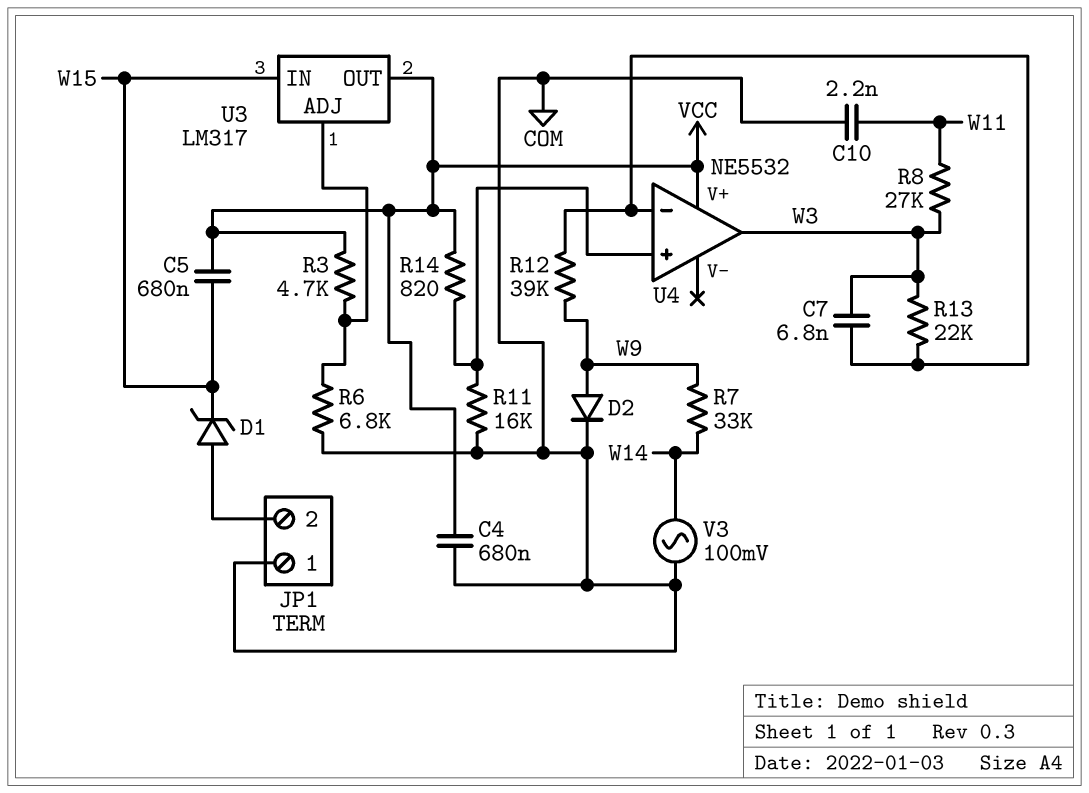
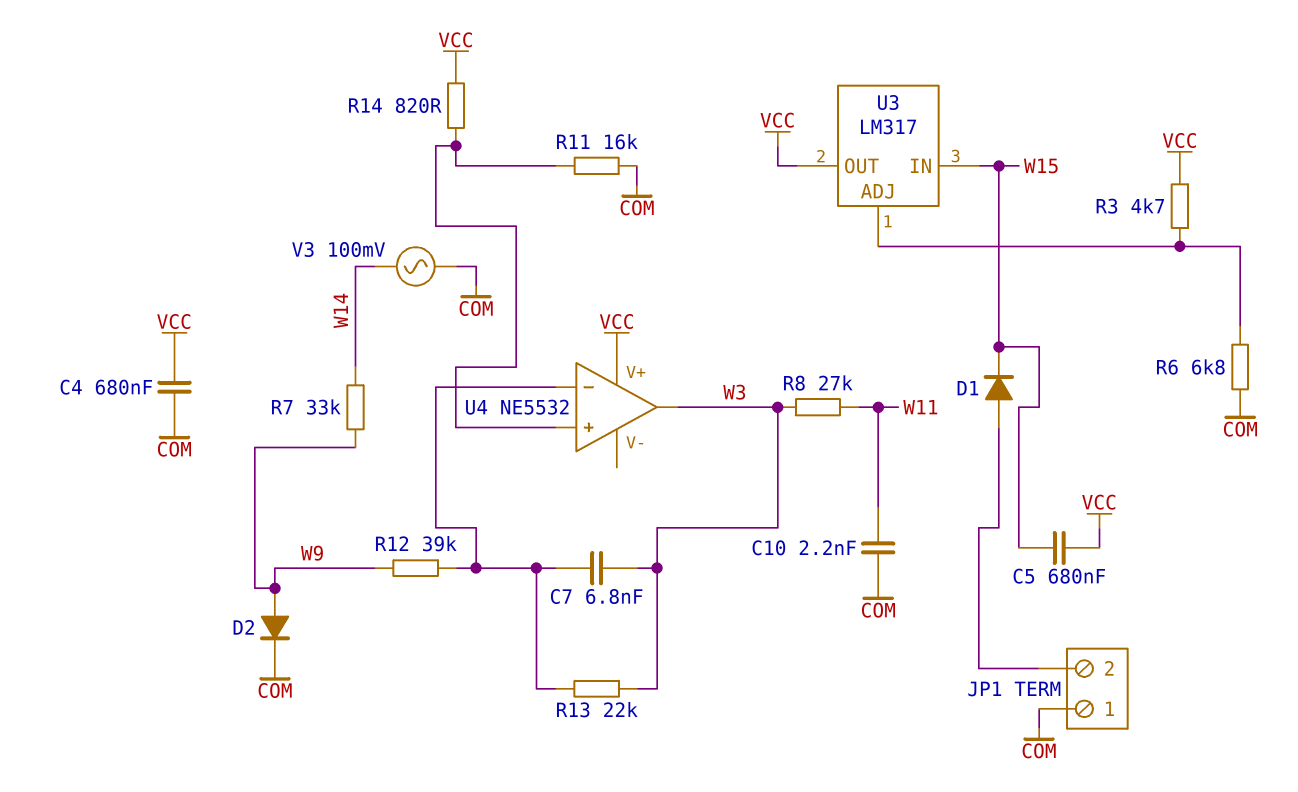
D1: zener (A JP1/2, K W15) -> diode (A JP1/2, K W15)

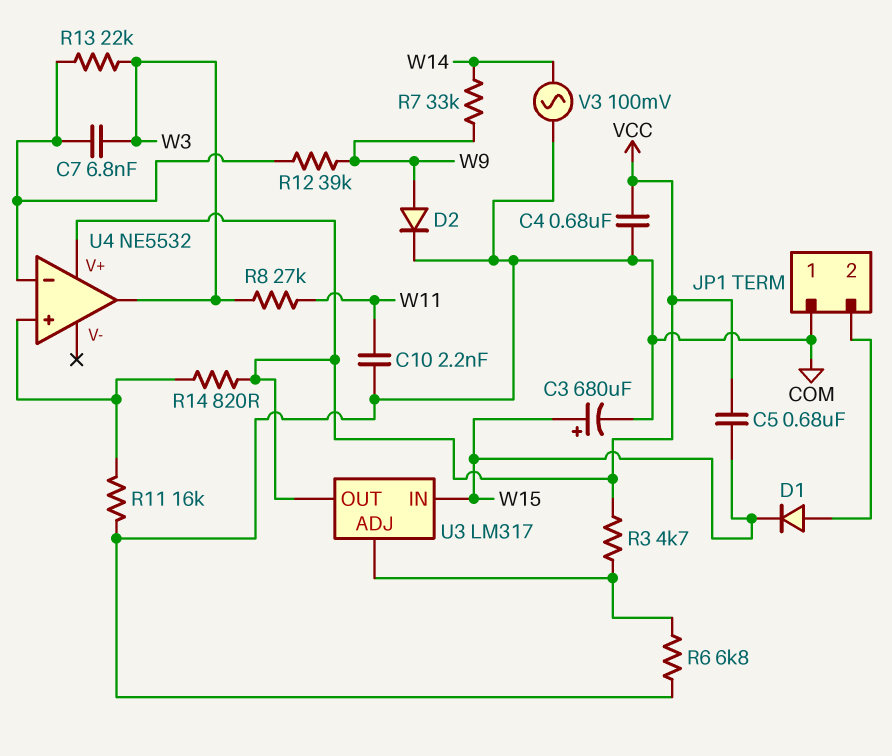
C3: none -> 680uF (plus W15, minus COM)

